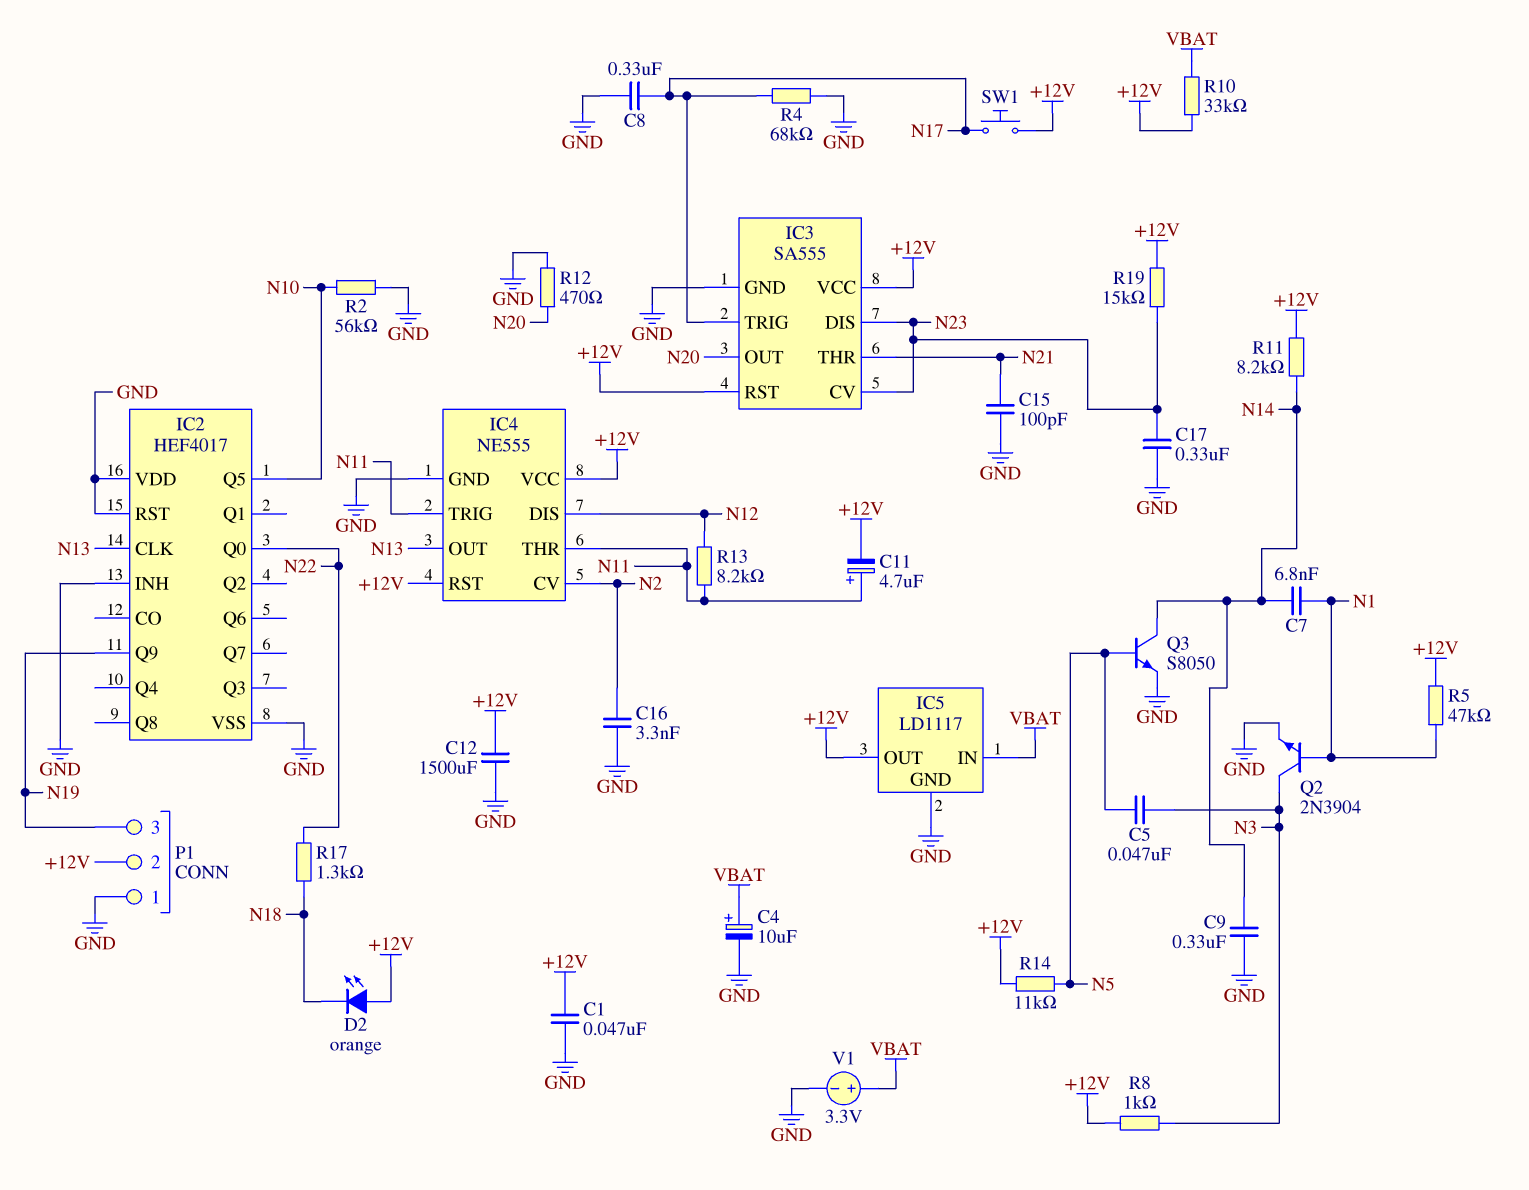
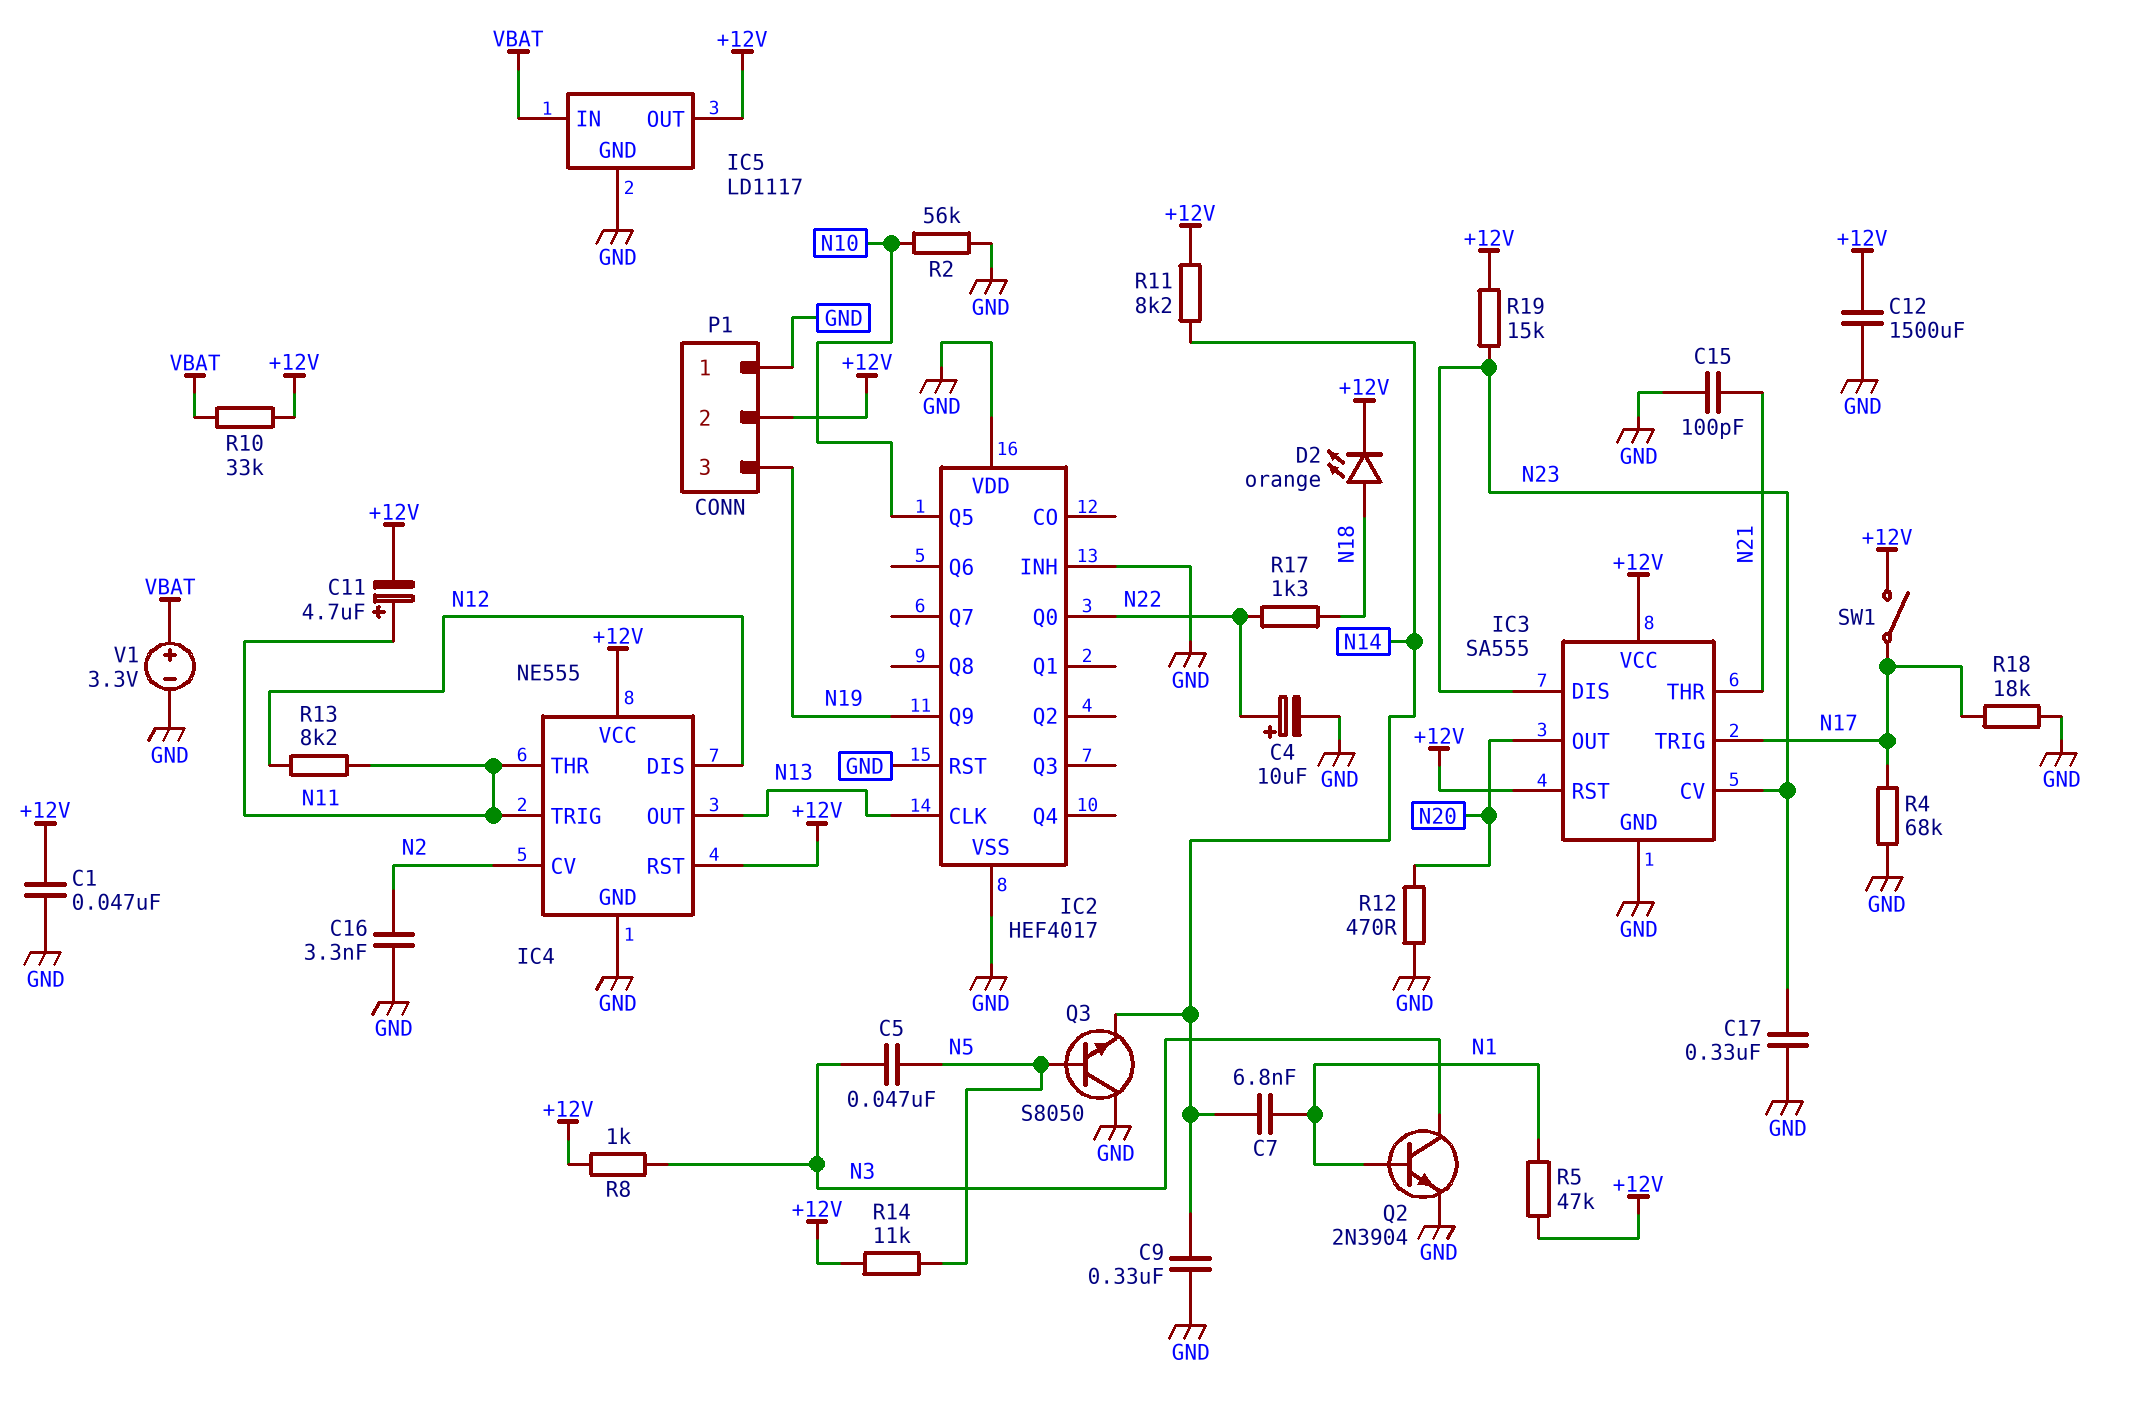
C4: 10uF (plus VBAT, minus GND) -> 10uF (plus N22, minus GND)
C8: 330nF (GND, N17) -> none
D2: LED orange (A +12V, K N18) -> LED orange (A N18, K +12V)
Q3: NPN S8050 (B N5, C N14, E GND) -> NPN S8050 (B N5, C GND, E N14)
R18: none -> 18k (GND, N17)
SW1: button (+12V, N17) -> switch (+12V, N17)

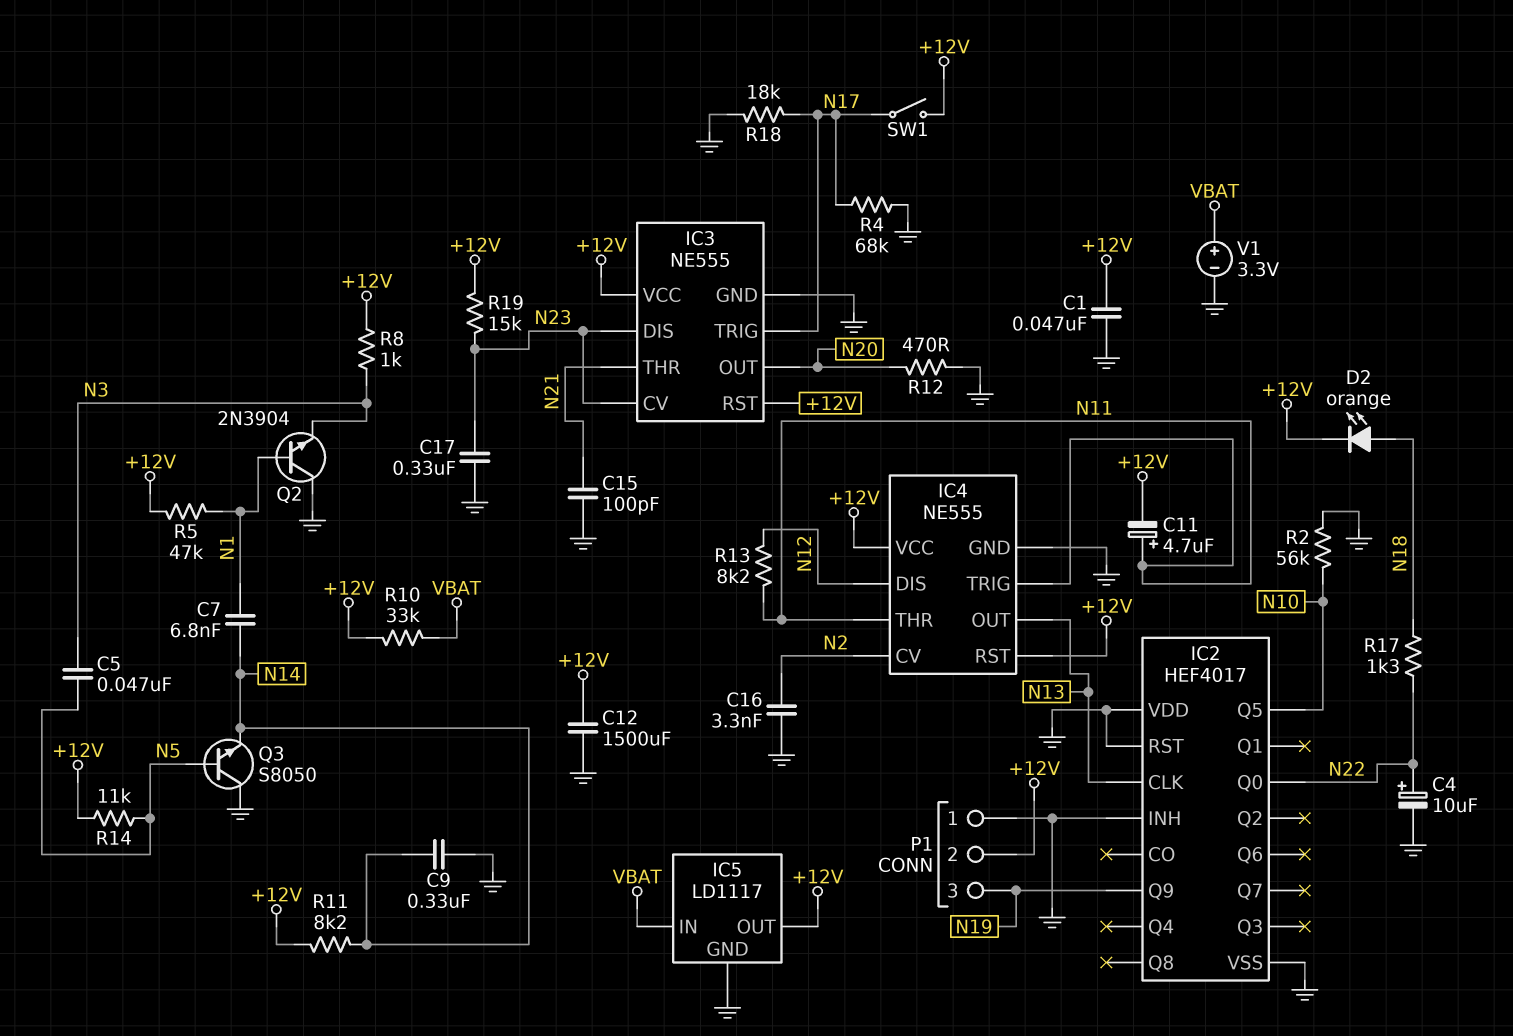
IC3: SA555 -> NE555
Q2: NPN 2N3904 (B N1, C N3, E GND) -> NPN 2N3904 (B N1, C GND, E N3)

